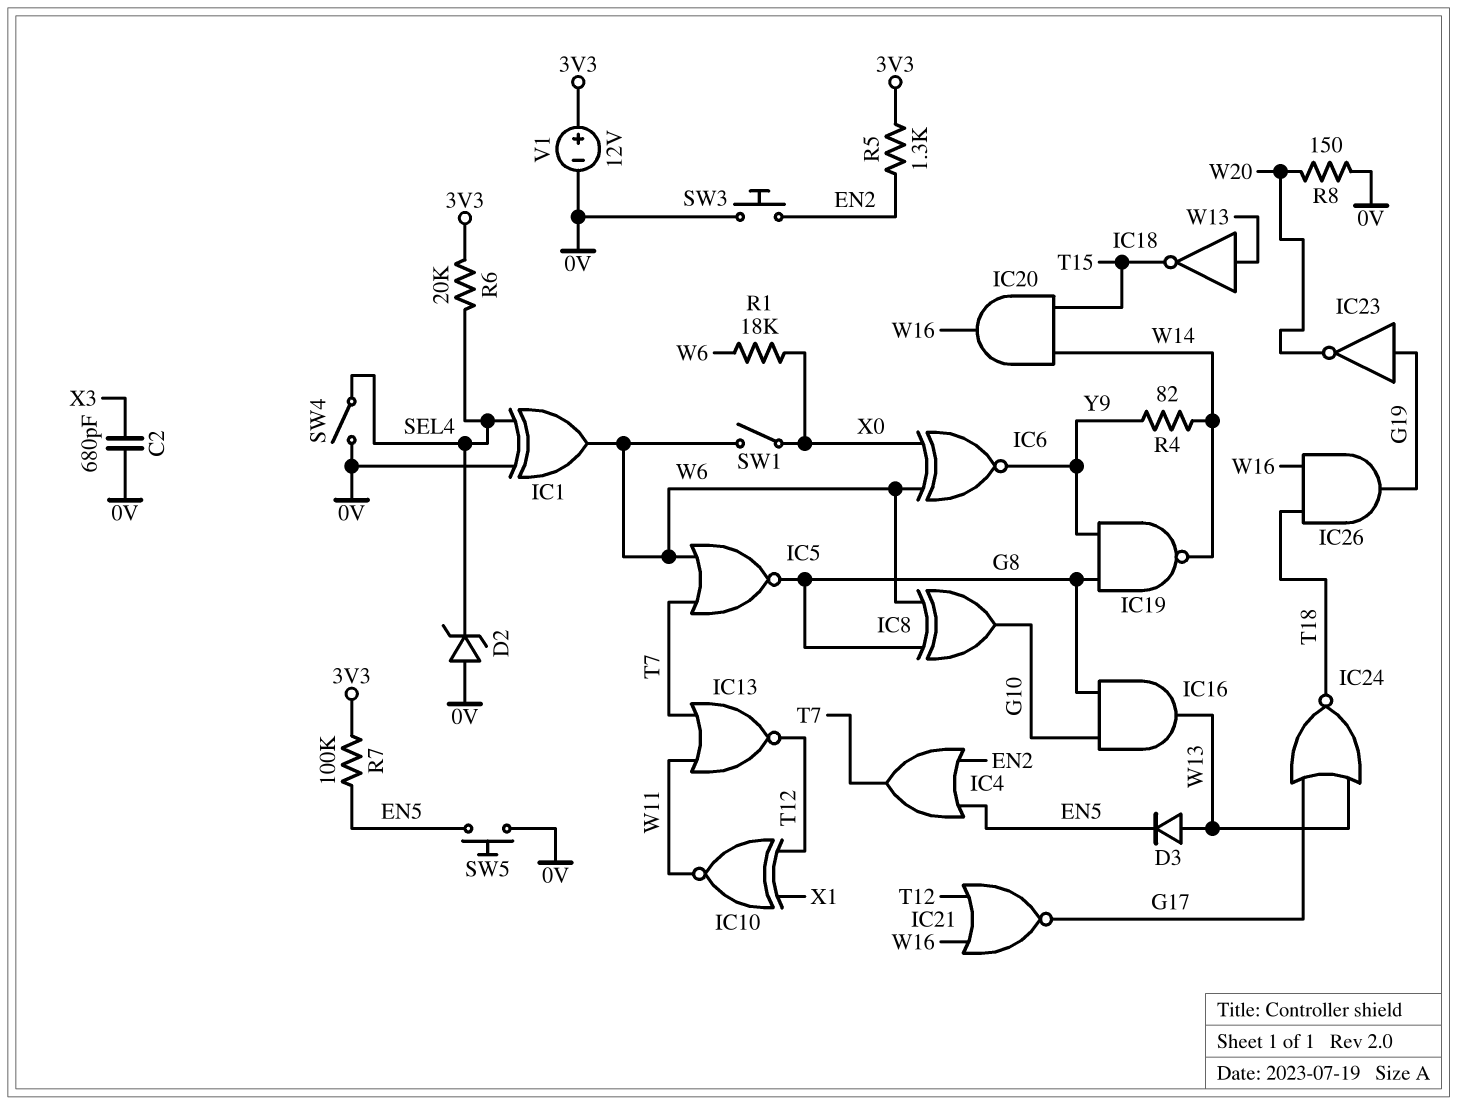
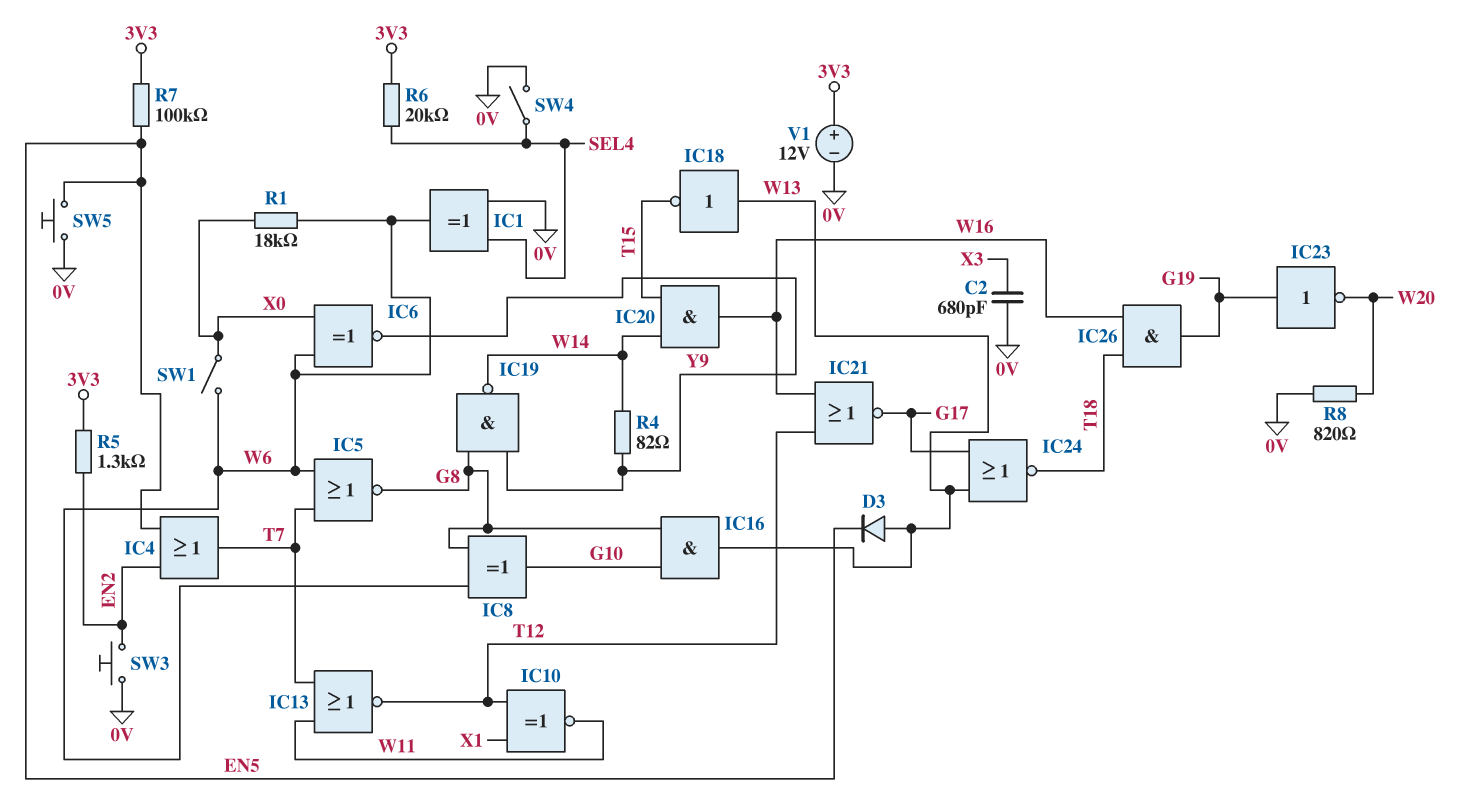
D2: zener (A 0V, K SEL4) -> none
R8: 150 (0V, W20) -> 820 (0V, W20)

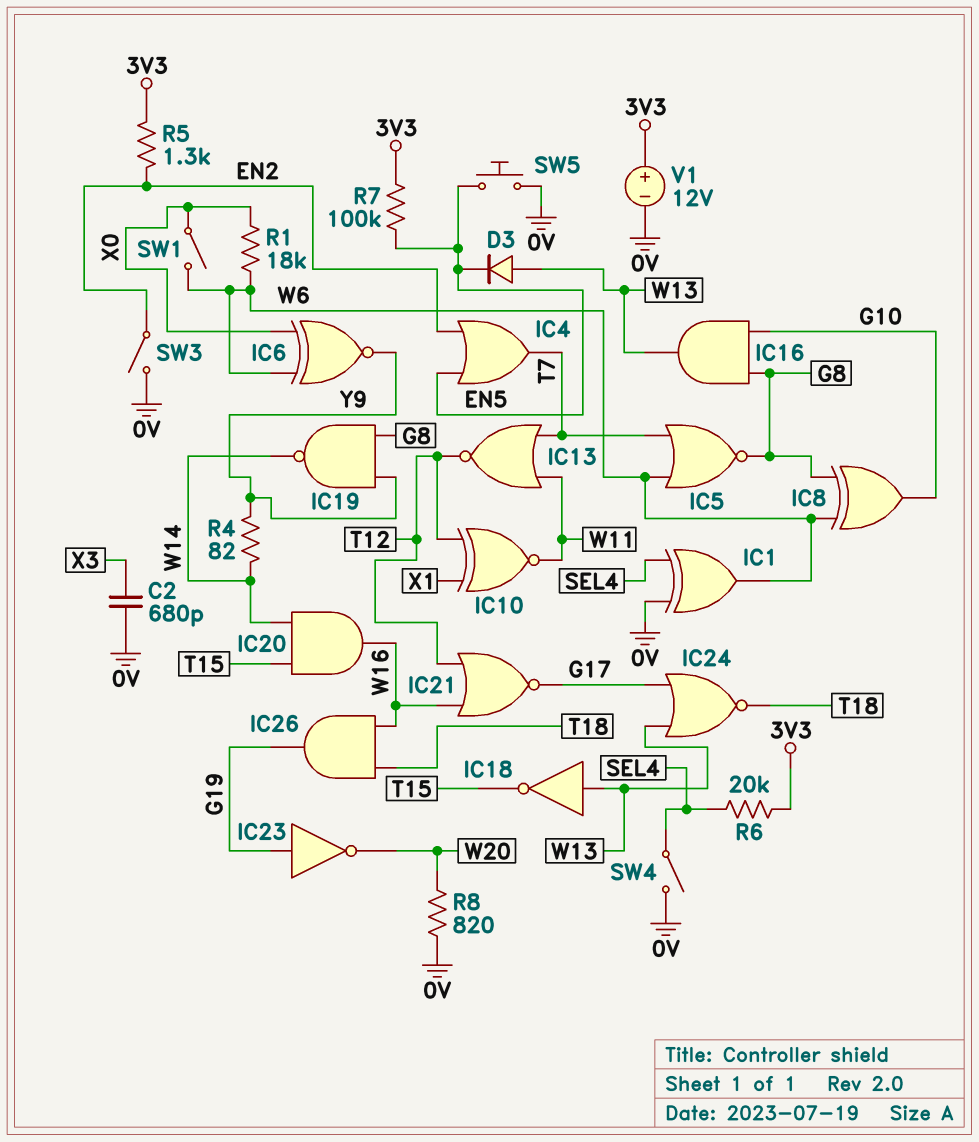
SW3: button (0V, EN2) -> switch (0V, EN2)

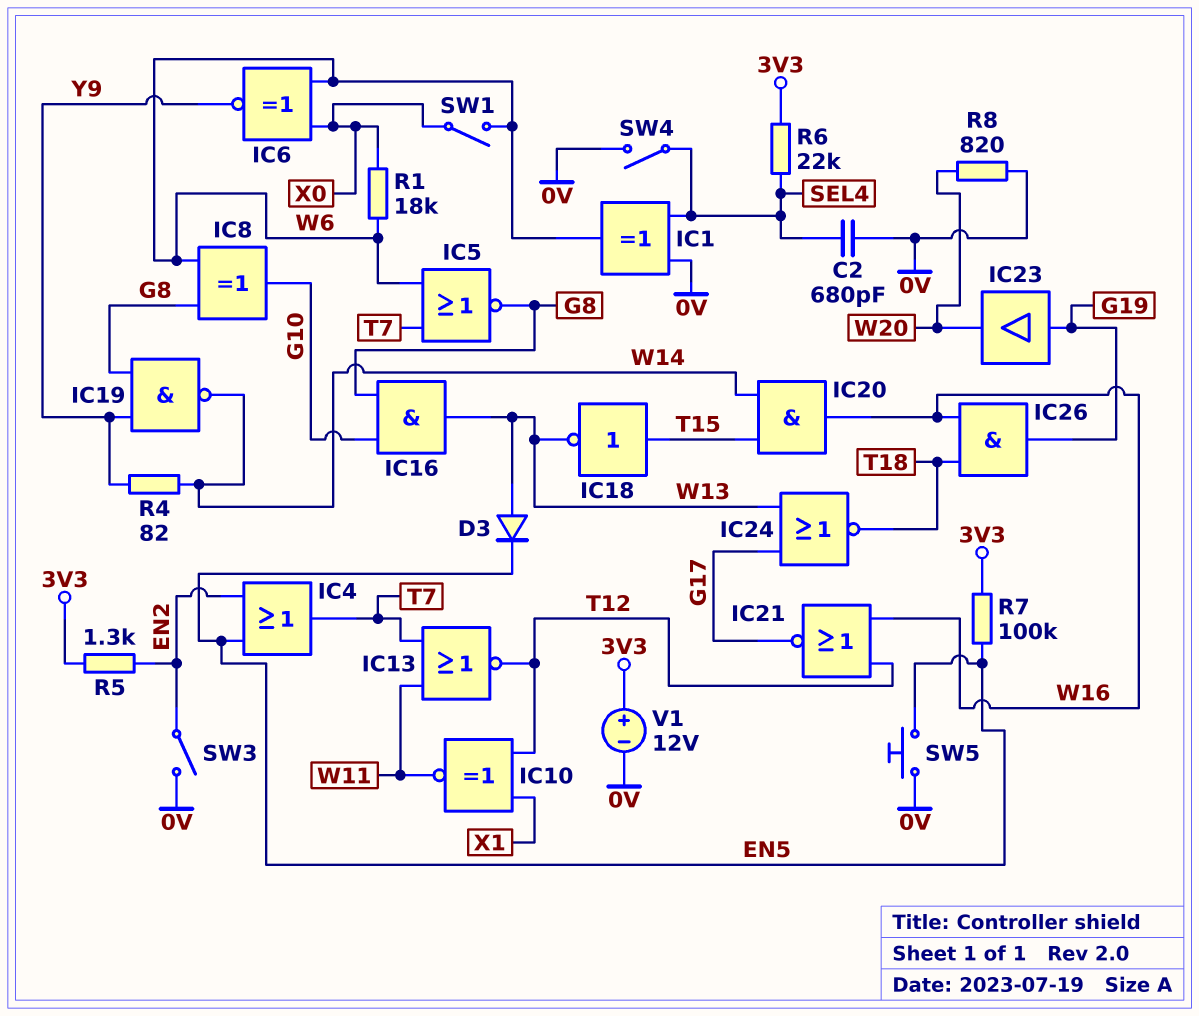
C2: 680pF (0V, X3) -> 680pF (0V, SEL4)
IC18: NOT (in W13, out T15) -> NOT (in T15, out W13)
IC23: NOT (in G19, out W20) -> buffer (in G19, out W20)
R6: 20k (3V3, SEL4) -> 22k (3V3, SEL4)

